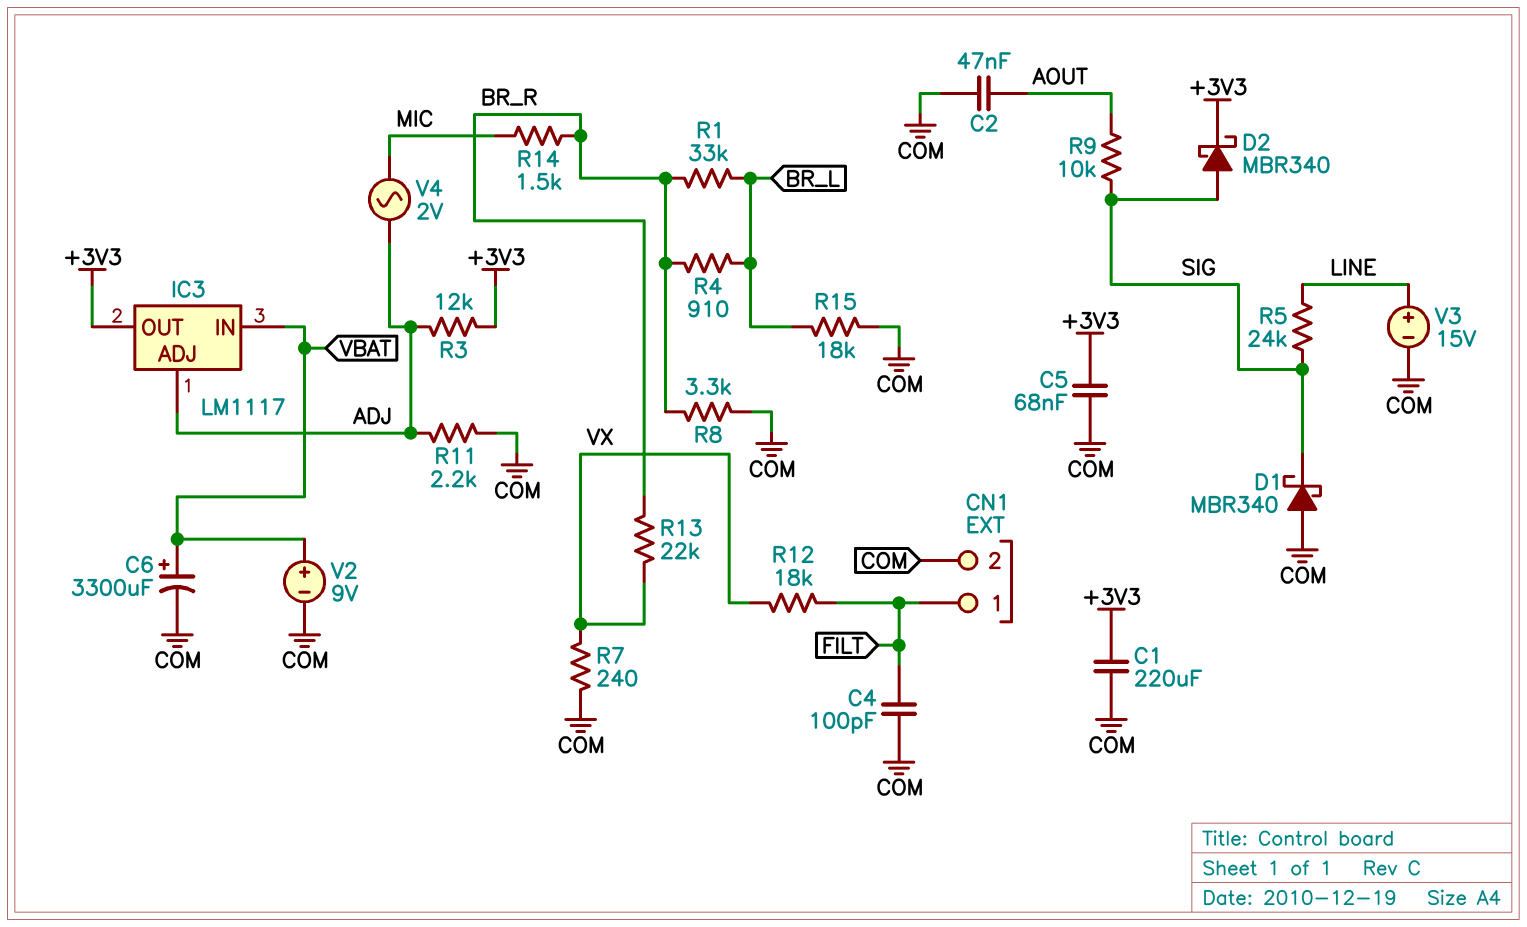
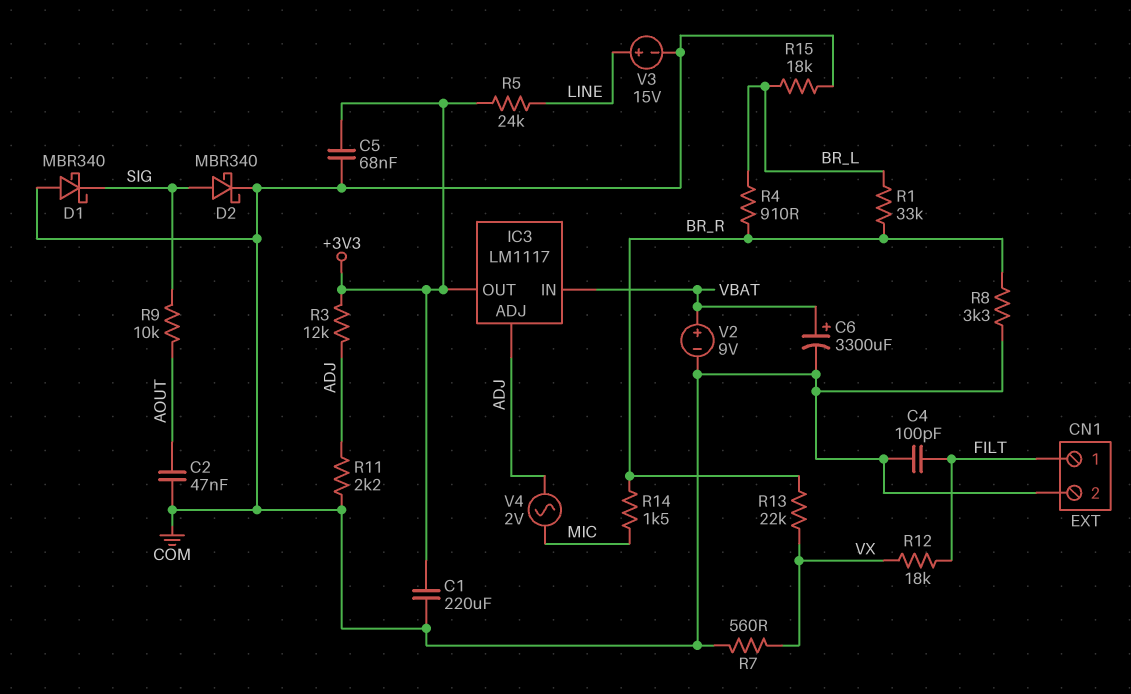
D2: schottky MBR340 (A SIG, K +3V3) -> schottky MBR340 (A SIG, K COM)
R5: 24k (LINE, SIG) -> 24k (+3V3, LINE)
R7: 240 (COM, VX) -> 560 (COM, VX)

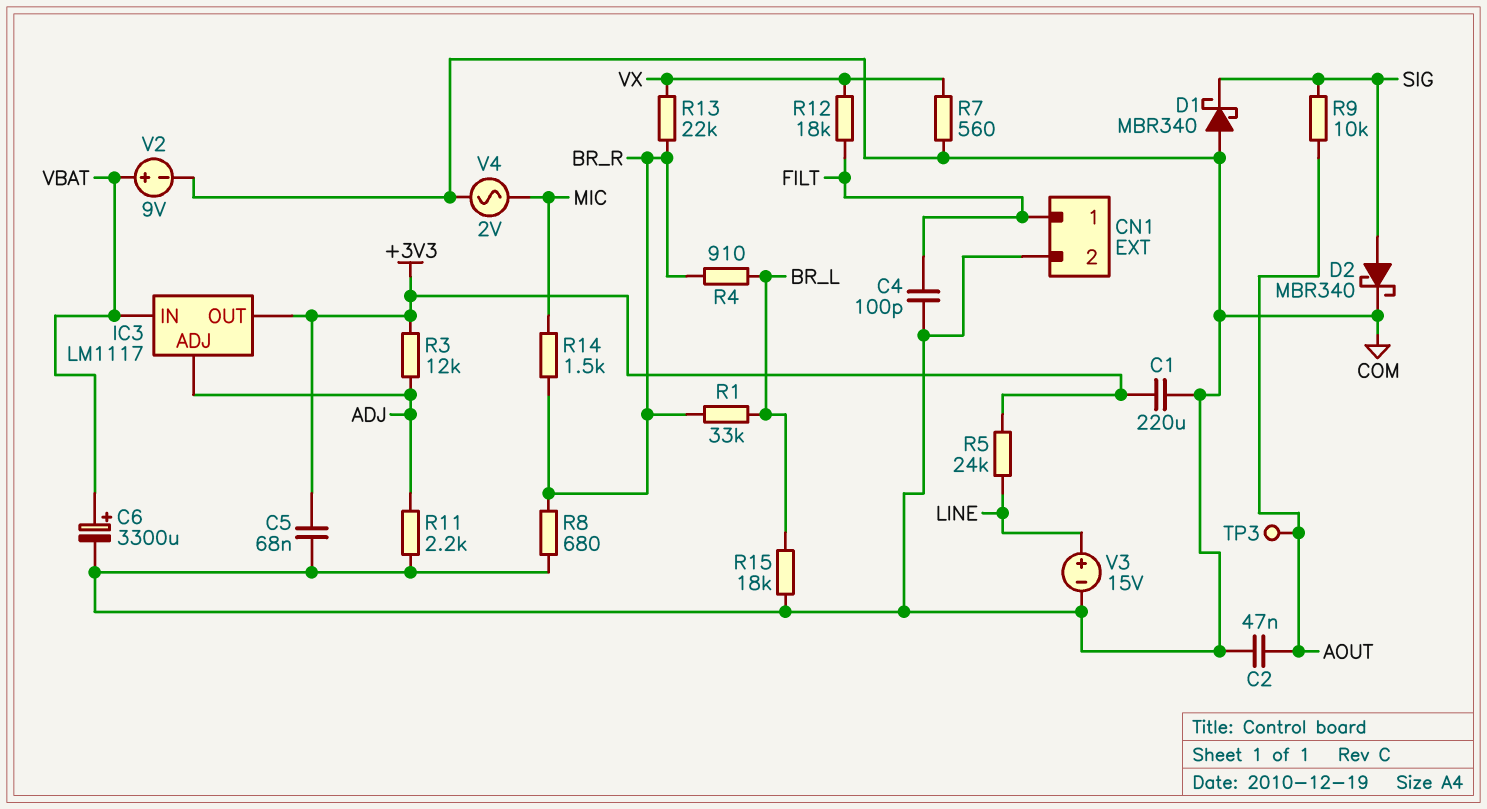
R8: 3.3k (BR_R, COM) -> 680 (BR_R, COM)
TP3: none -> test point (AOUT)
V4: AC 2V (ADJ, MIC) -> AC 2V (COM, MIC)

